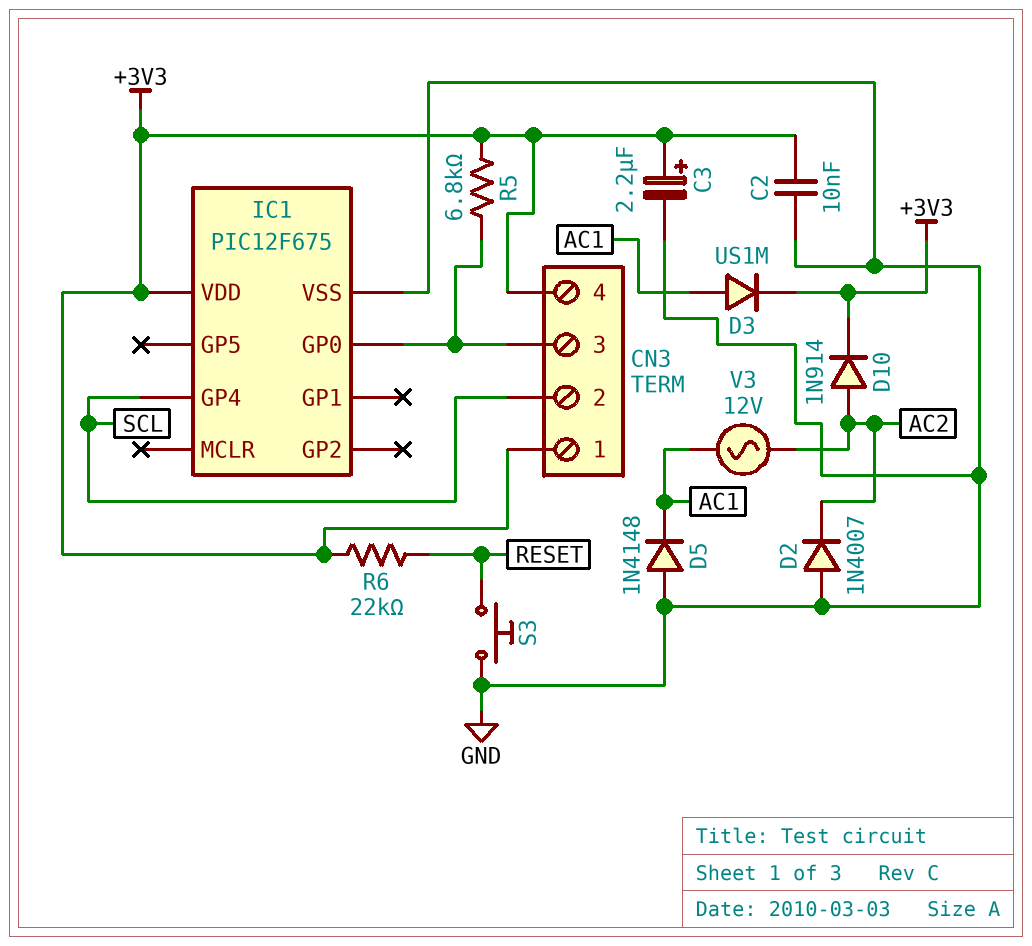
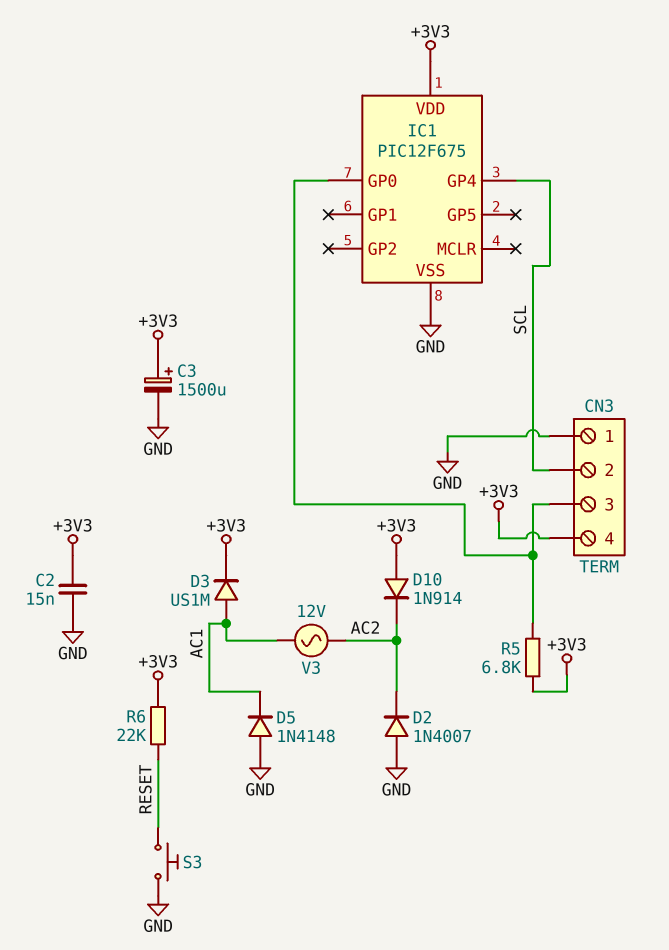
C2: 10nF (+3V3, GND) -> 15nF (+3V3, GND)
C3: 2.2uF (plus +3V3, minus GND) -> 1500uF (plus +3V3, minus GND)
CN3 pin 1: +3V3 -> GND
D10: diode 1N914 (A AC2, K +3V3) -> diode 1N914 (A +3V3, K AC2)

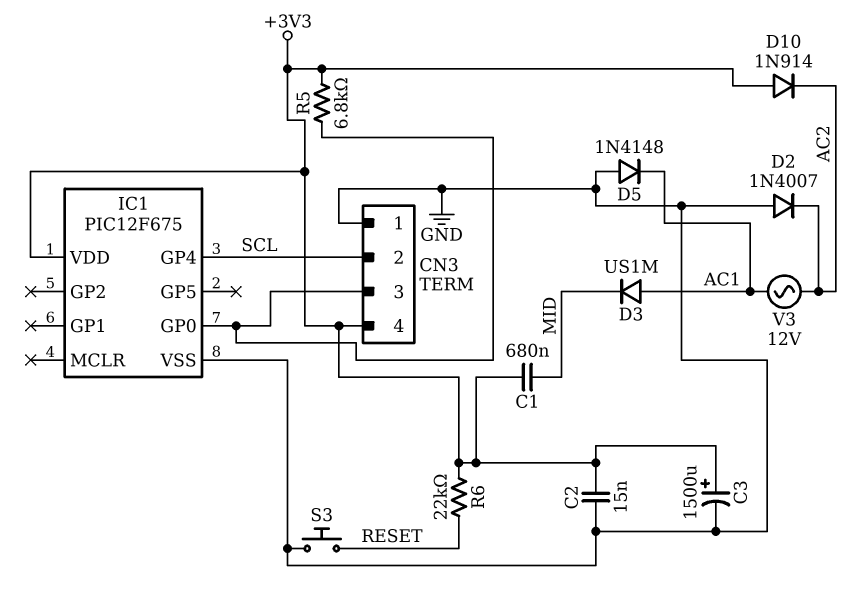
C1: none -> 680nF (+3V3, MID)
D3: diode US1M (A AC1, K +3V3) -> diode US1M (A AC1, K MID)

